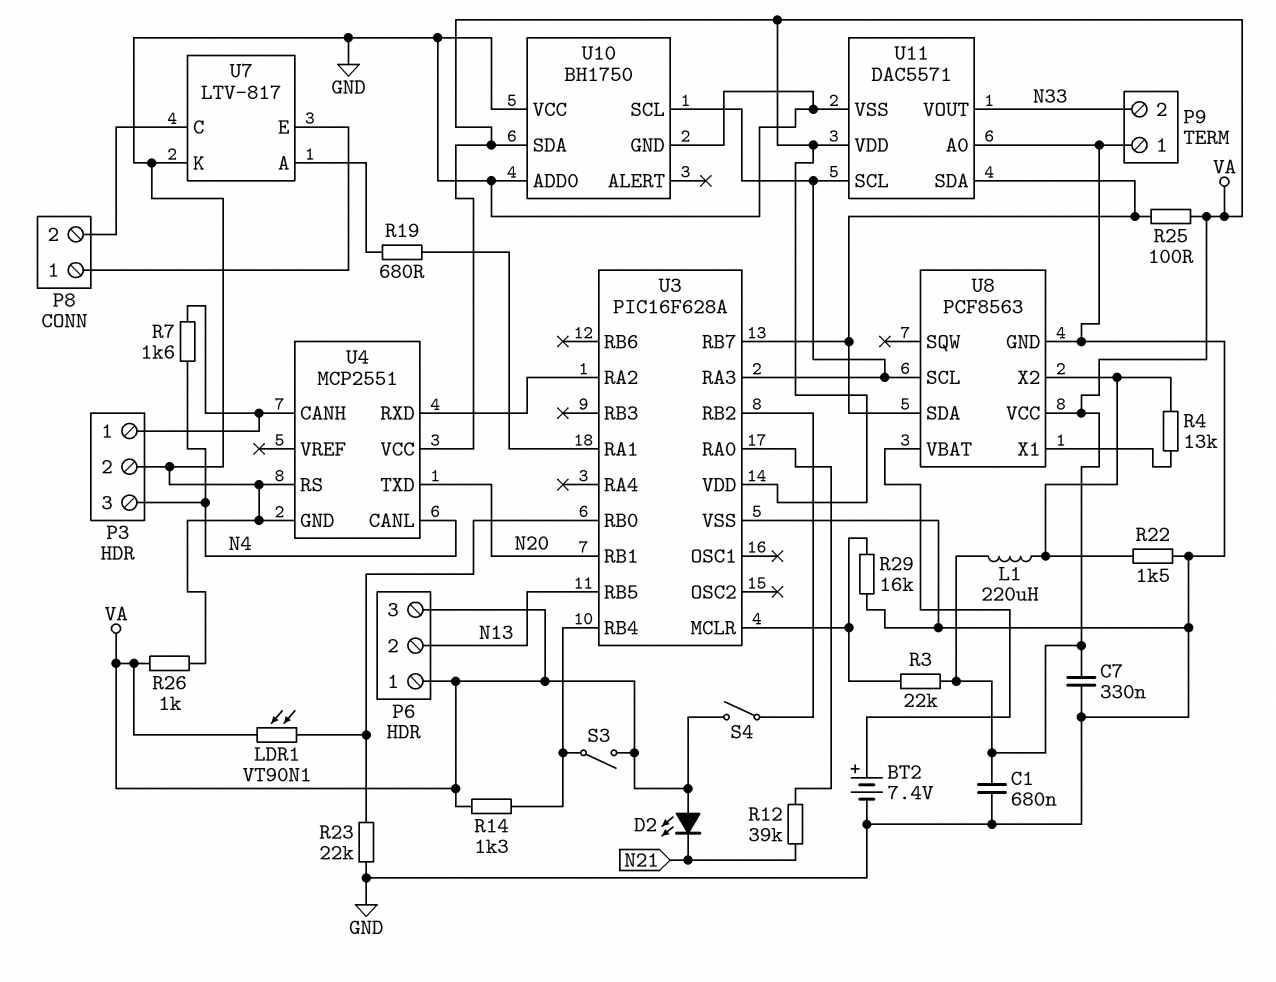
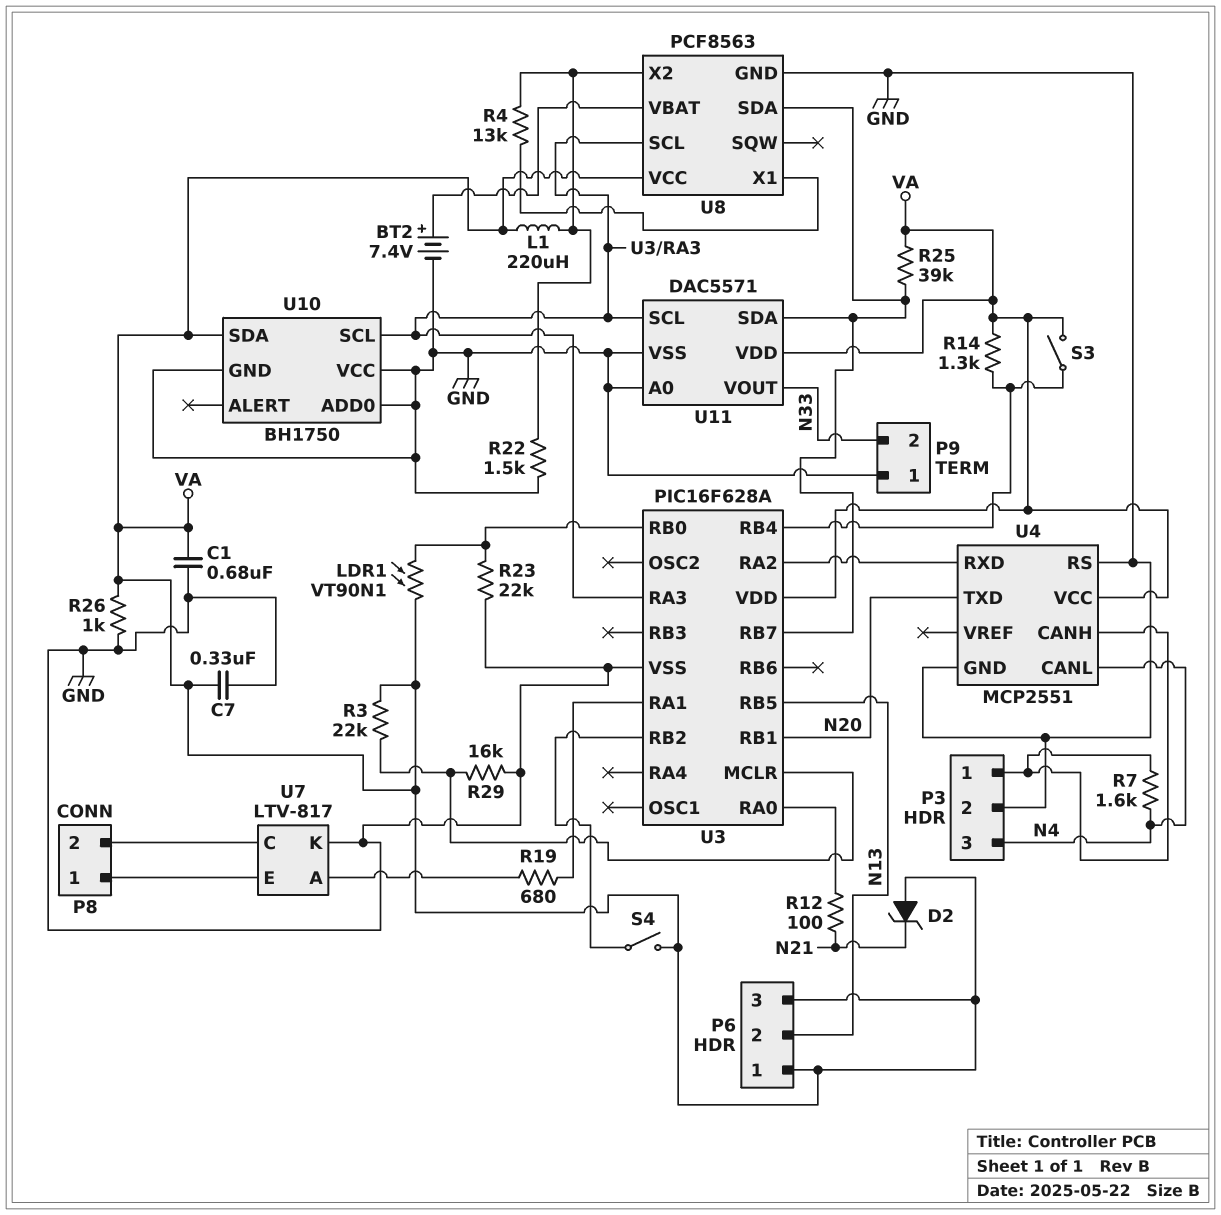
D2: LED (A VA, K N21) -> zener (A VA, K N21)
R12: 39k (N21, U3/RA0) -> 100 (N21, U3/RA0)
R25: 100 (U3/RB7, VA) -> 39k (U3/RB7, VA)

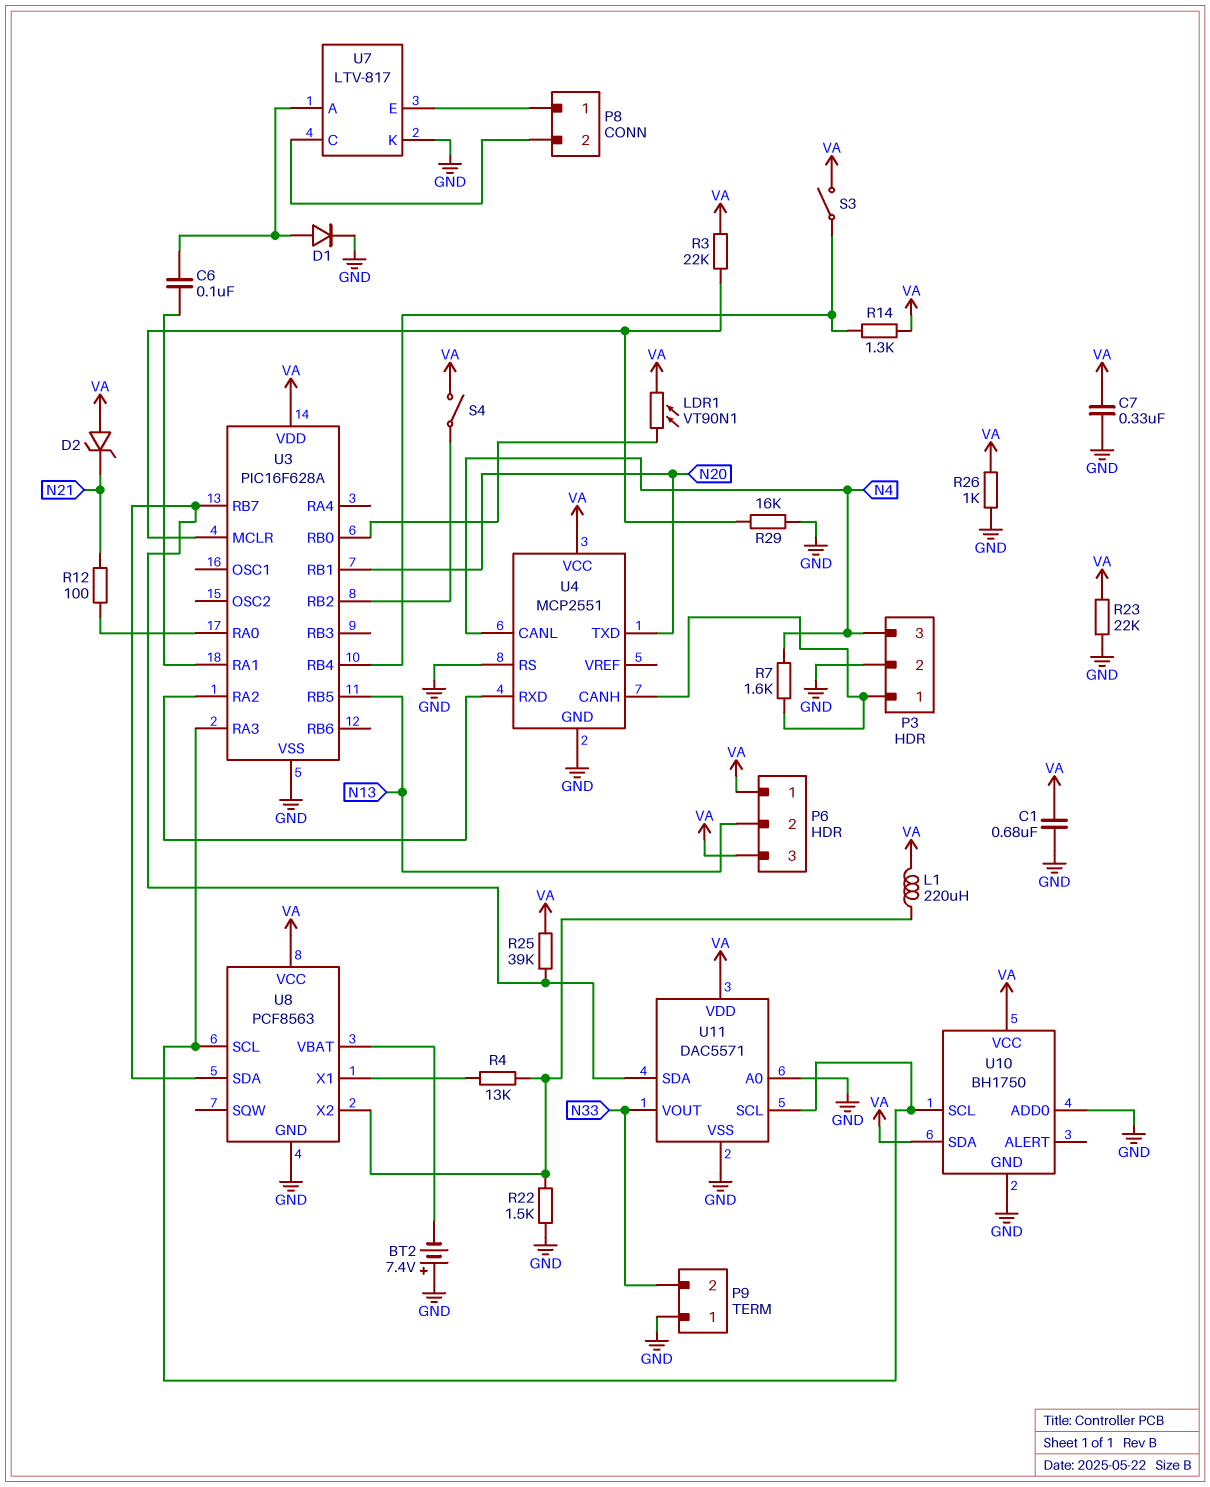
BT2: 7.4V (plus U8/VBAT, minus GND) -> 7.4V (plus GND, minus U8/VBAT)
C6: none -> 100nF (U3/RA1, U7/A)
D1: none -> diode (A U7/A, K GND)
R19: 680 (U3/RA1, U7/A) -> none
R23: 22k (GND, U3/RB0) -> 22k (GND, VA)
U10 pin VCC: GND -> VA

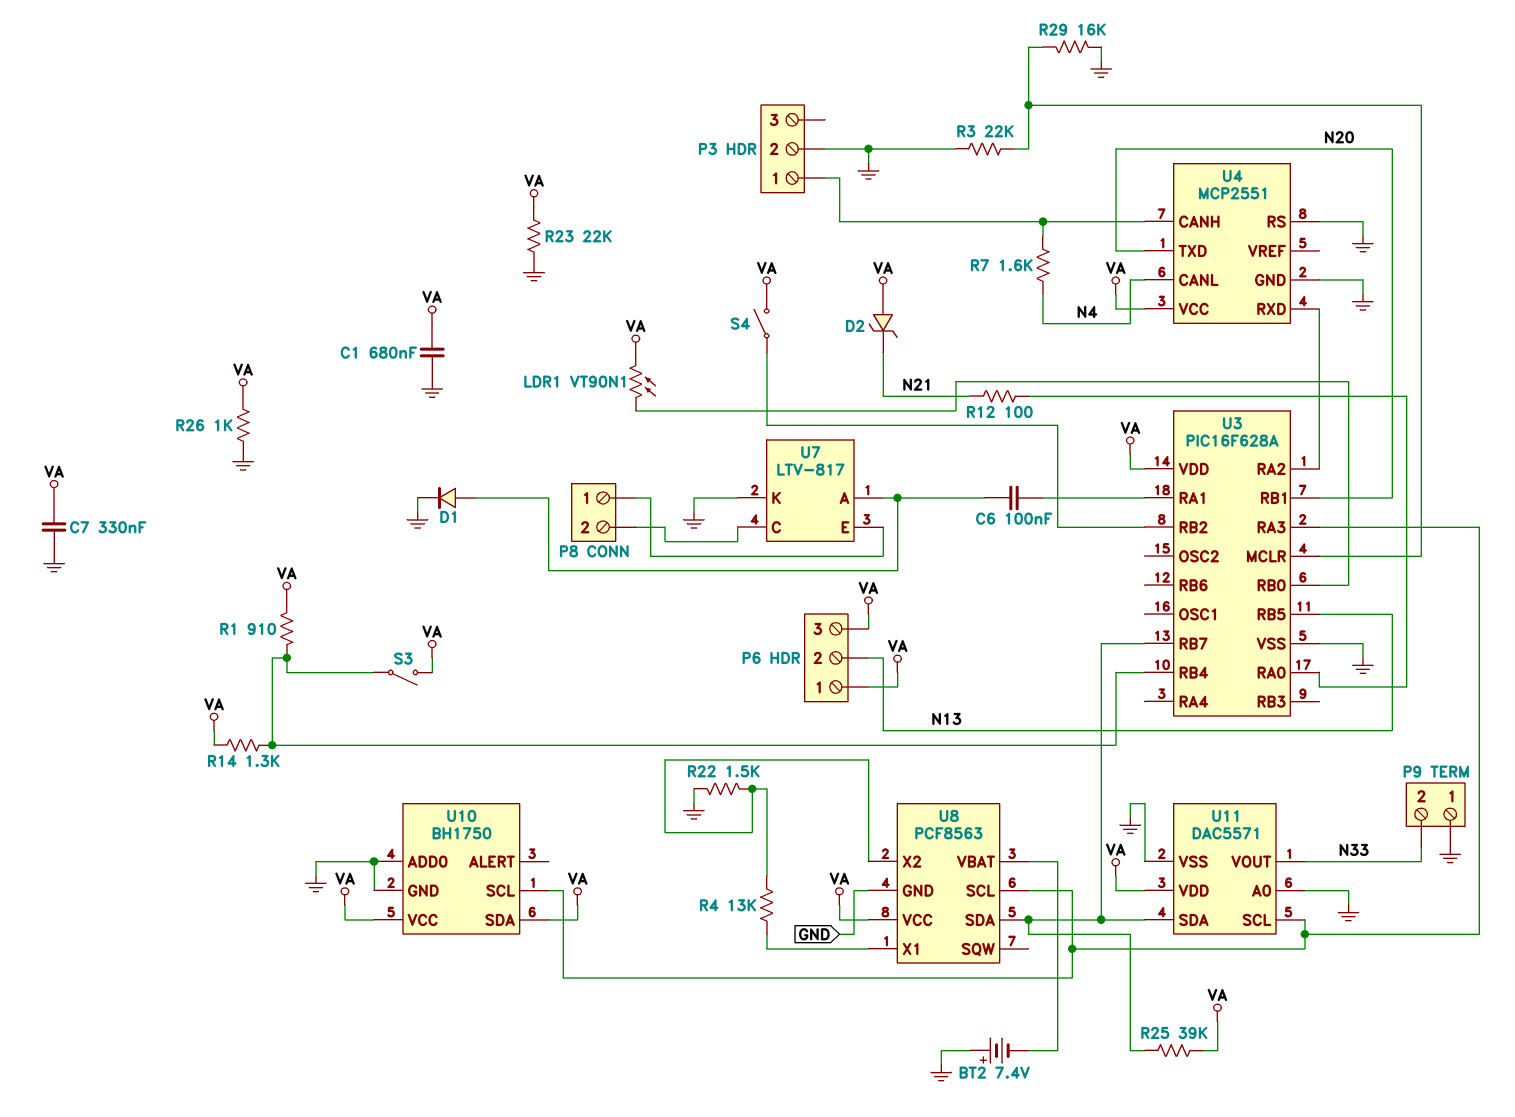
L1: 220uH (U8/X2, VA) -> none
P3 pin 3: N4 -> none
R1: none -> 910 (U3/RB4, VA)
R3: 22k (U3/MCLR, VA) -> 22k (GND, U3/MCLR)

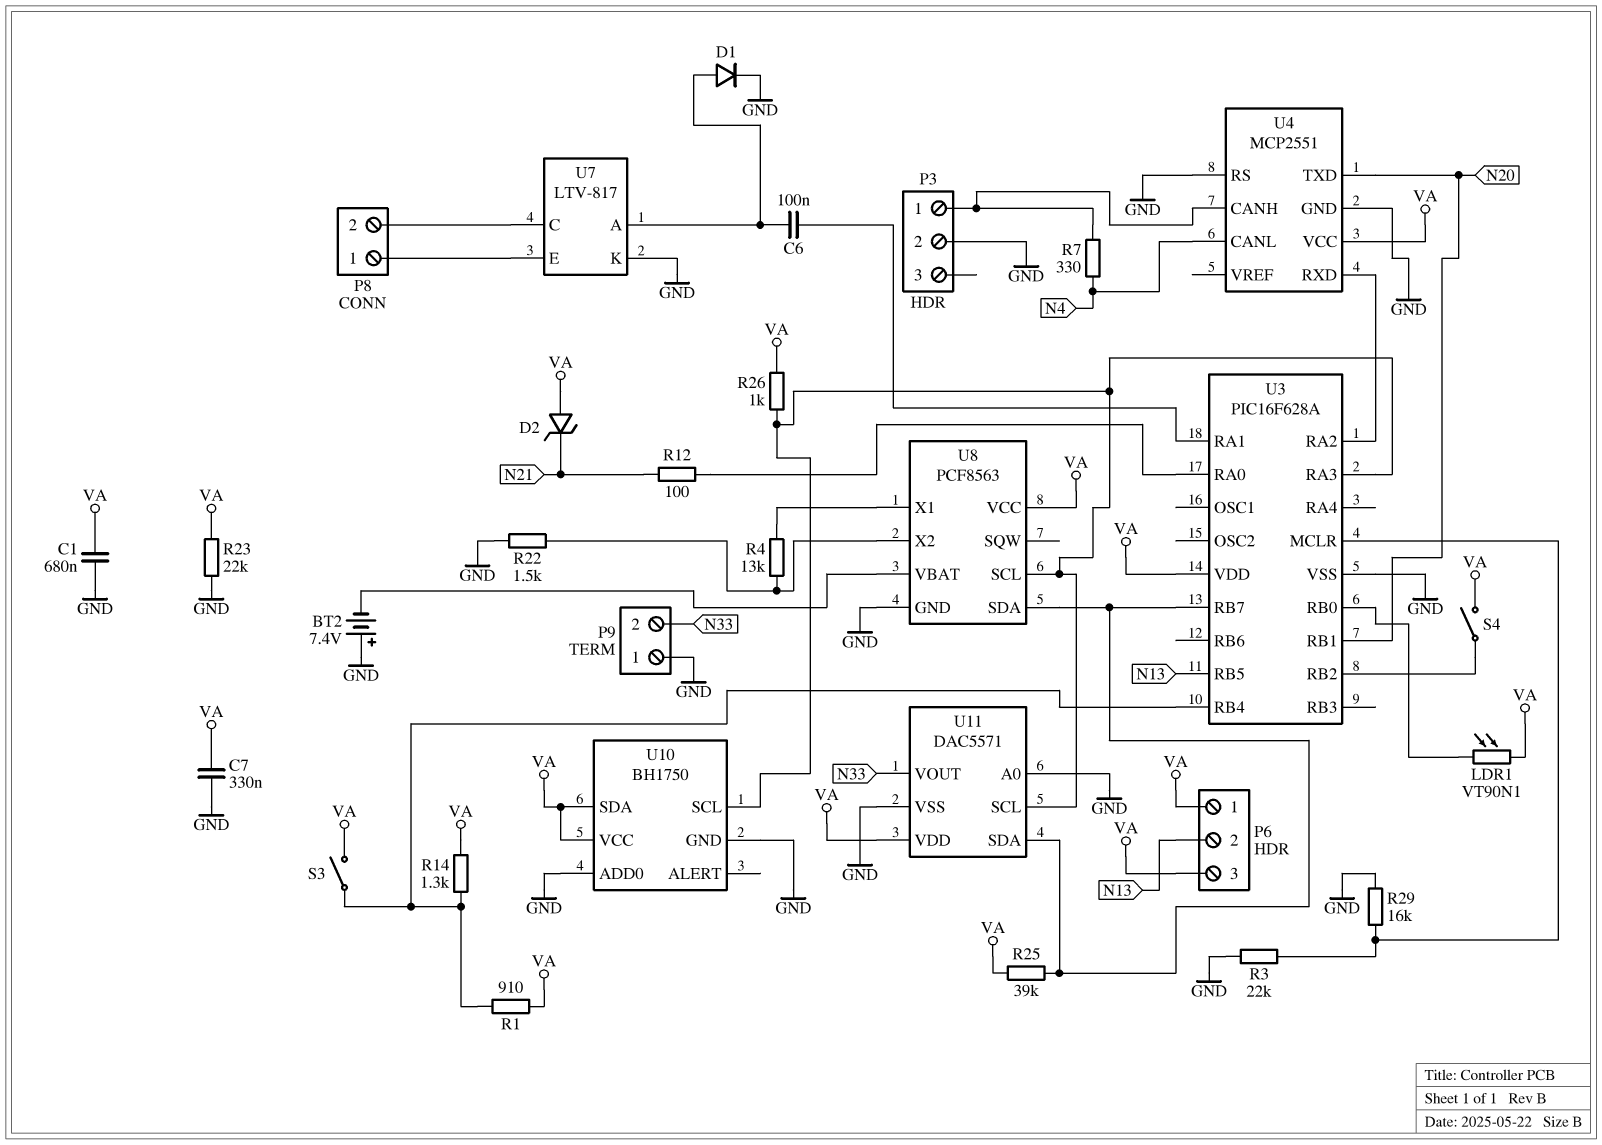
R7: 1.6k (N4, P3/1) -> 330 (N4, P3/1)
R26: 1k (GND, VA) -> 1k (U3/RA3, VA)

